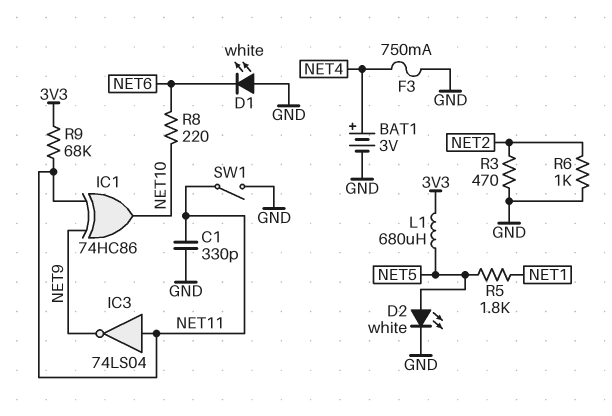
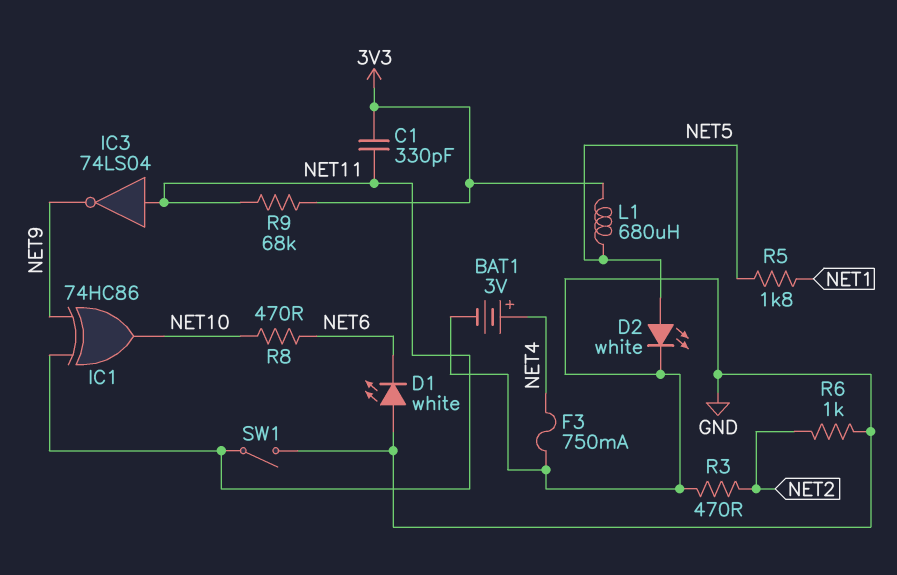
C1: 330pF (GND, NET11) -> 330pF (3V3, NET11)
R8: 220 (NET6, NET10) -> 470 (NET6, NET10)

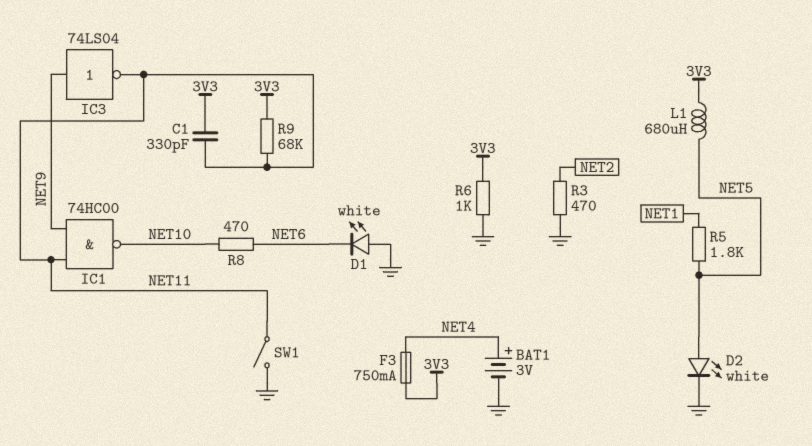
F3: 750mA (GND, NET4) -> 750mA (3V3, NET4)
IC1: XOR 74HC86 (in NET9, in NET11, out NET10) -> NAND 74HC00 (in NET9, in NET11, out NET10)
IC3: NOT 74LS04 (in NET11, out NET9) -> NOT 74LS04 (in NET9, out NET11)
R6: 1k (GND, NET2) -> 1k (3V3, GND)

